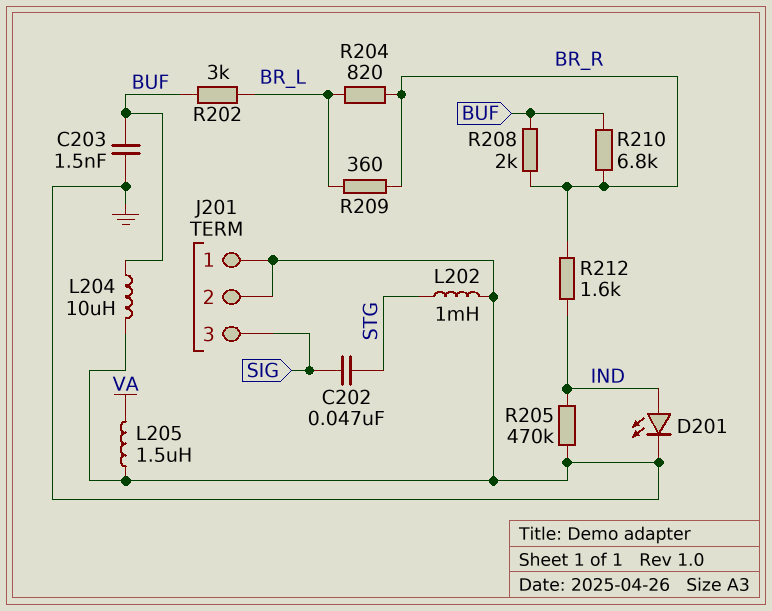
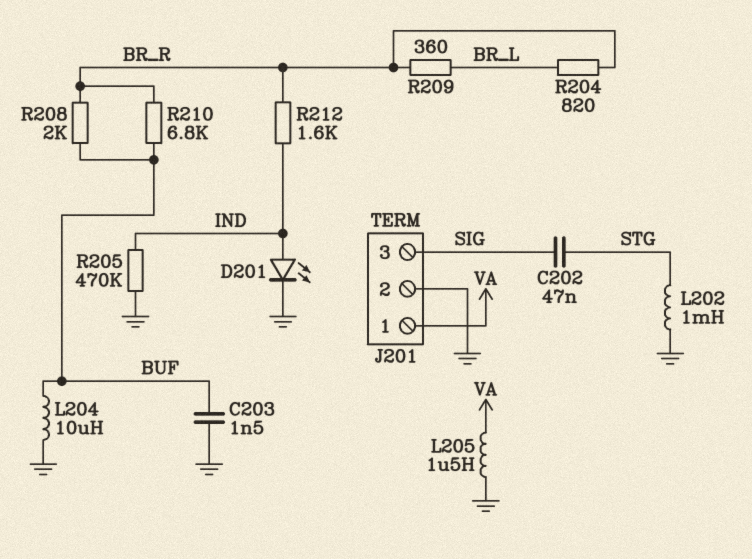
J201 pin 1: GND -> VA
R202: 3k (BR_L, BUF) -> none

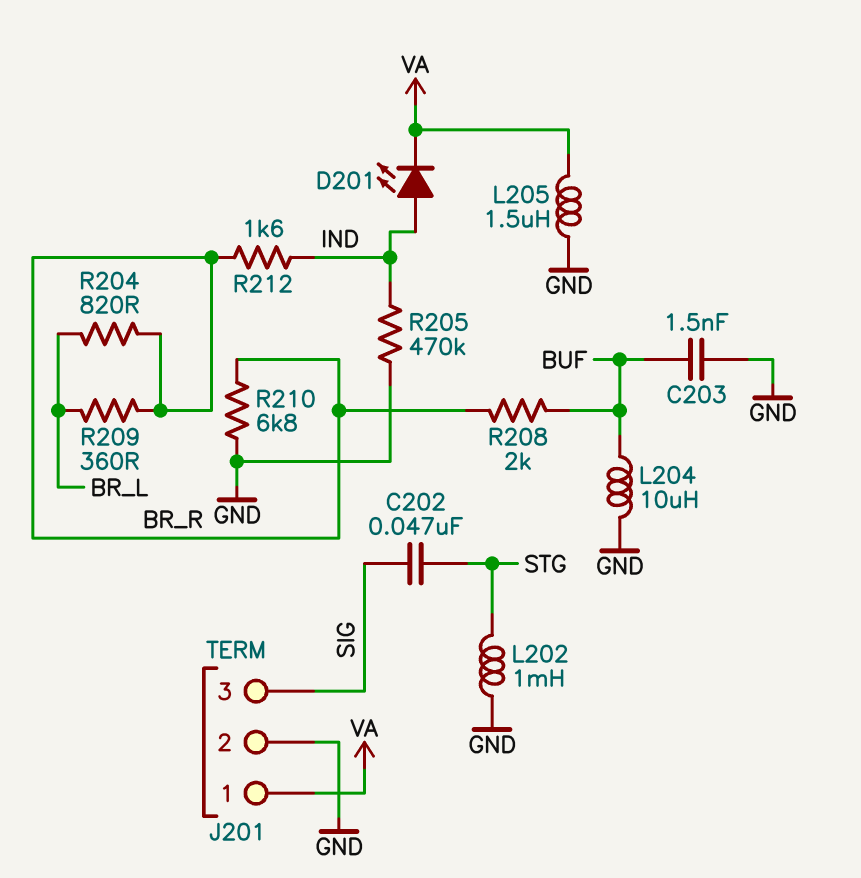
D201: LED (A IND, K GND) -> LED (A IND, K VA)
R210: 6.8k (BR_R, BUF) -> 6.8k (BR_R, GND)

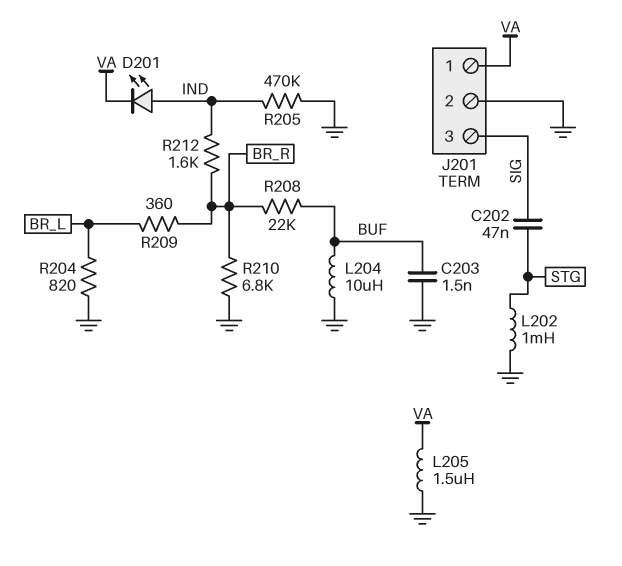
R204: 820 (BR_L, BR_R) -> 820 (BR_L, GND)
R208: 2k (BR_R, BUF) -> 22k (BR_R, BUF)

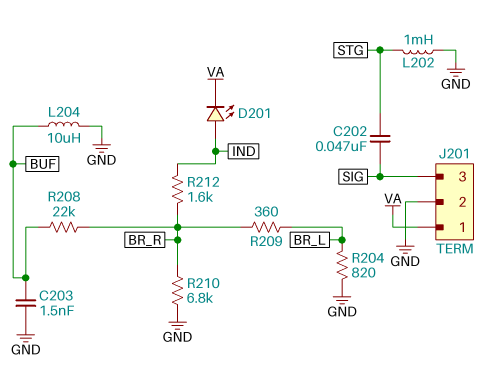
L205: 1.5uH (GND, VA) -> none
R205: 470k (GND, IND) -> none

